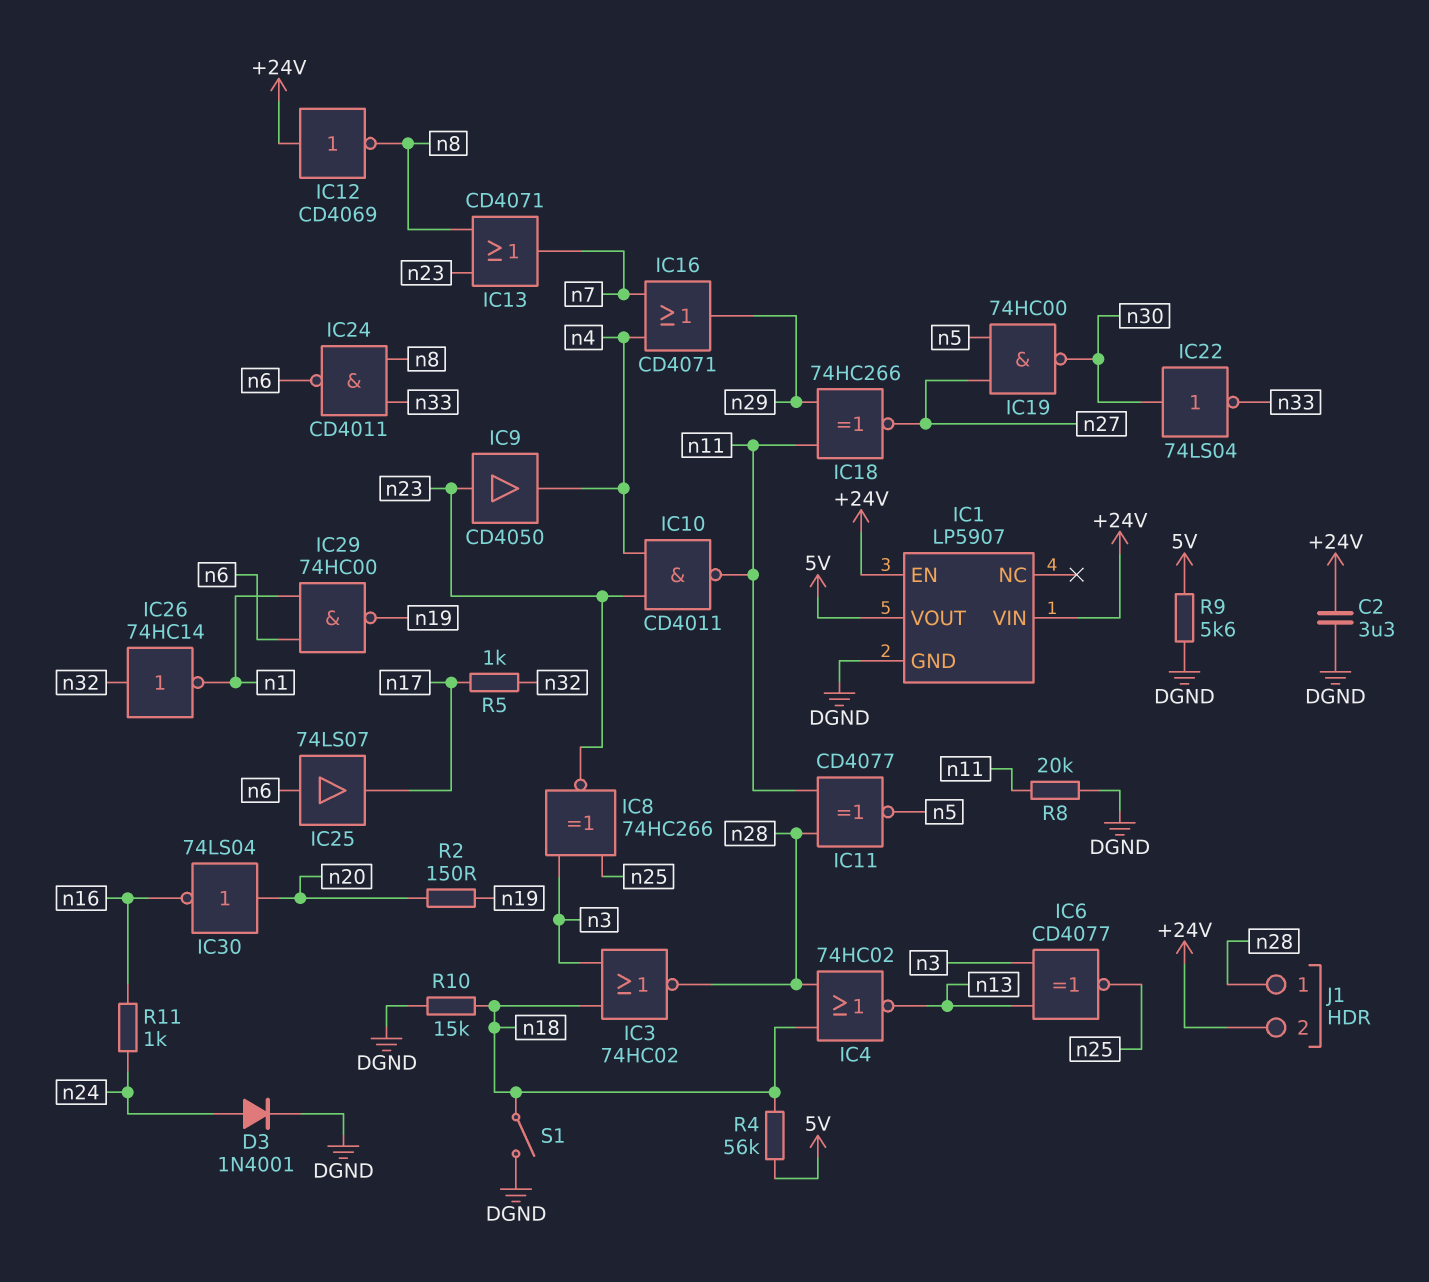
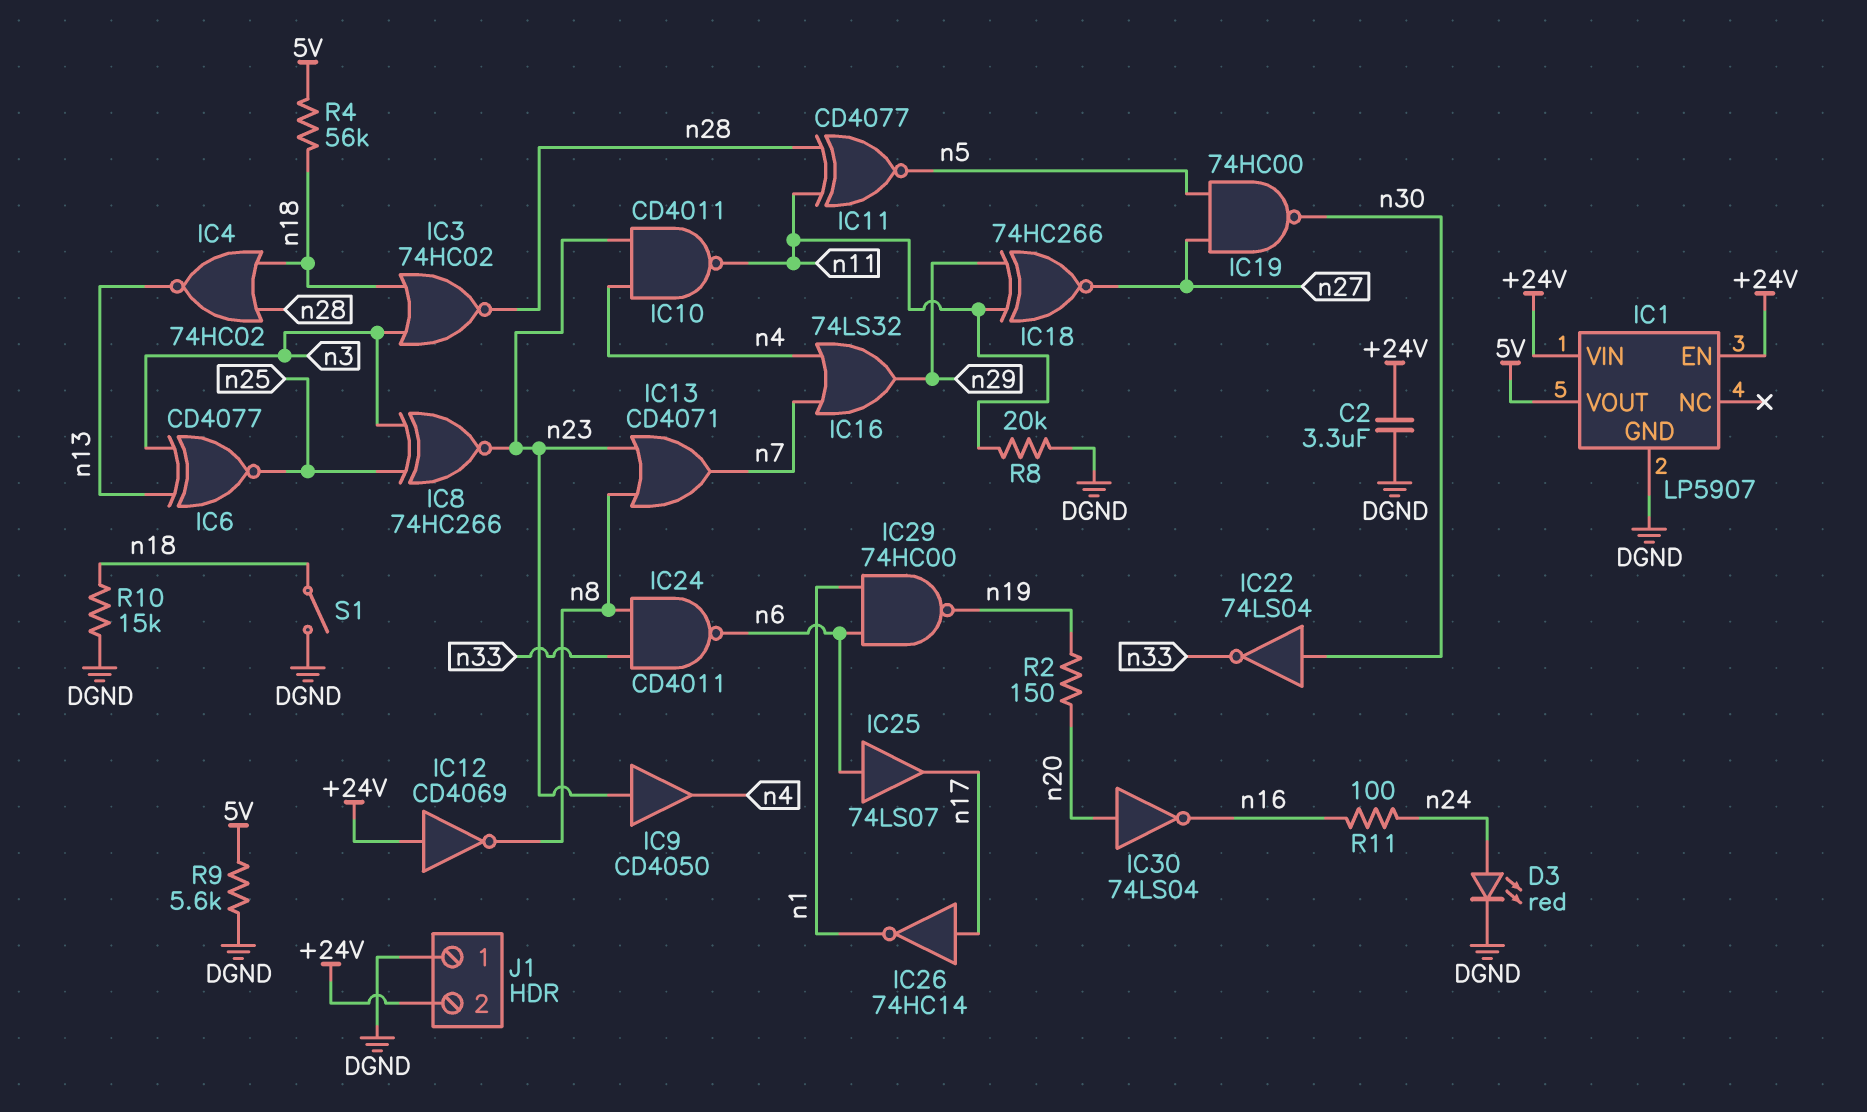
D3: diode 1N4001 (A n24, K DGND) -> LED red (A n24, K DGND)
IC16: OR CD4071 (in n4, in n7, out n29) -> OR 74LS32 (in n4, in n7, out n29)
IC26: NOT 74HC14 (in n32, out n1) -> NOT 74HC14 (in n17, out n1)
J1 pin 1: n28 -> DGND
R5: 1k (n17, n32) -> none
R11: 1k (n16, n24) -> 100 (n16, n24)

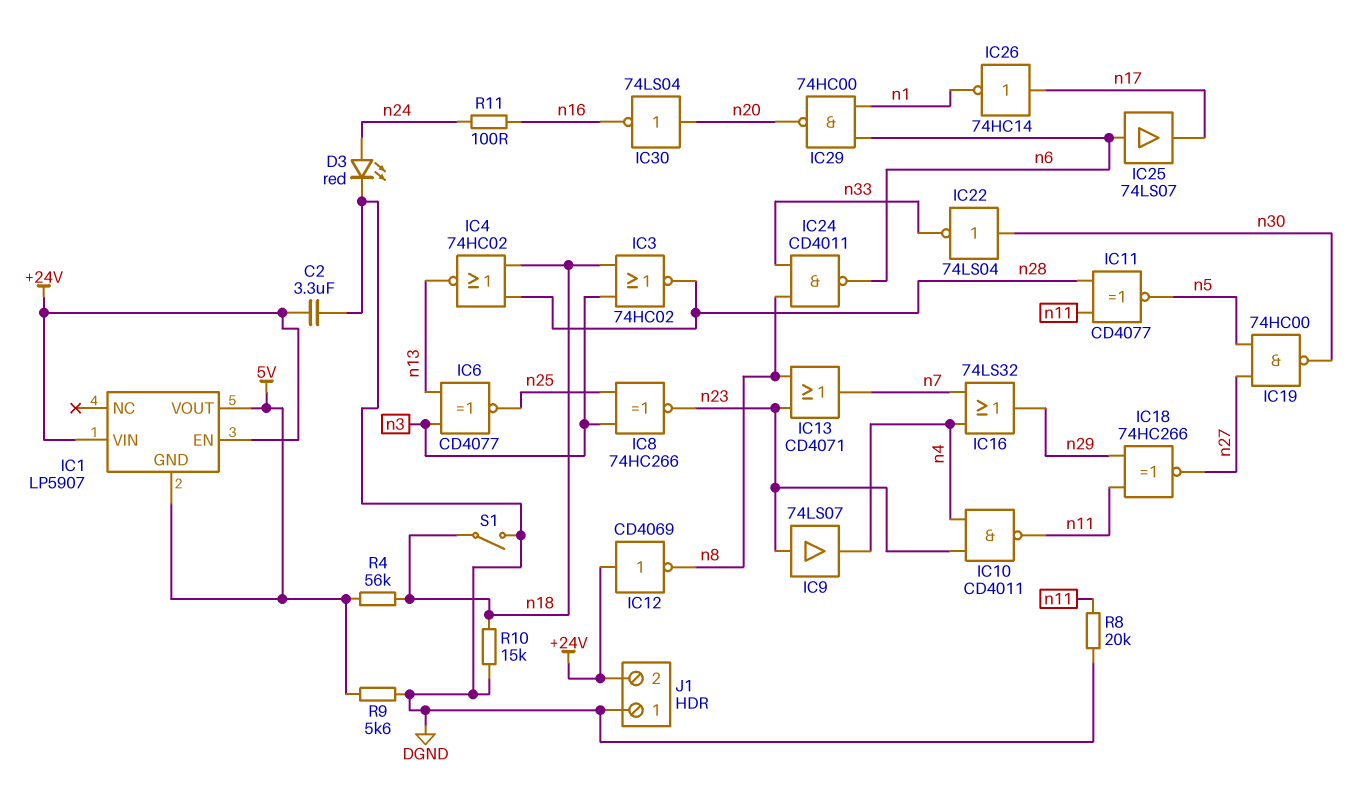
IC1 pin GND: DGND -> 5V
IC9: buffer CD4050 (in n23, out n4) -> buffer 74LS07 (in n23, out n4)
IC29: NAND 74HC00 (in n1, in n6, out n19) -> NAND 74HC00 (in n1, in n6, out n20)
R2: 150 (n19, n20) -> none

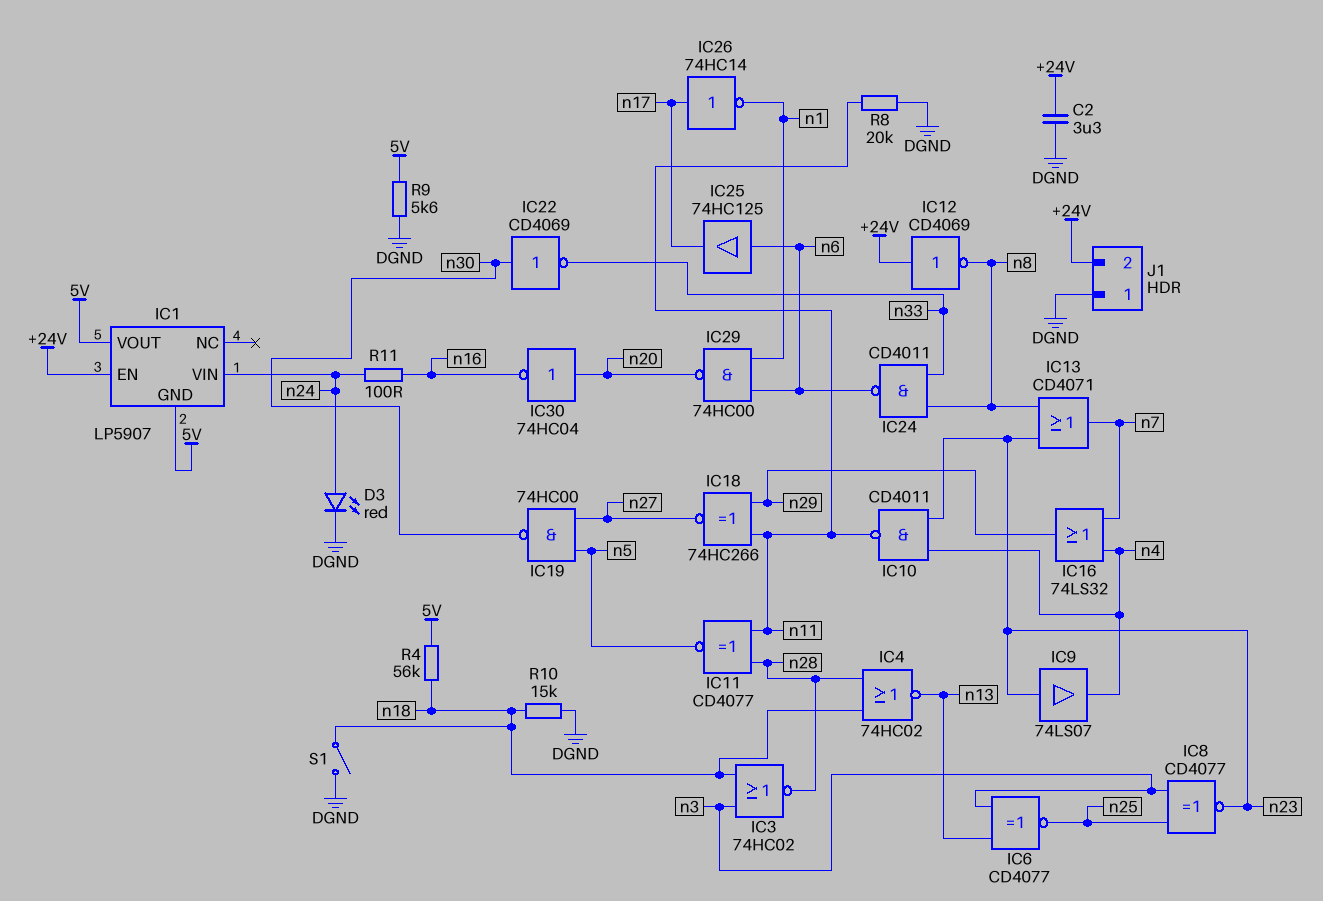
IC1 pin VIN: +24V -> n24
IC8: XNOR 74HC266 (in n3, in n25, out n23) -> XNOR CD4077 (in n3, in n25, out n23)
IC22: NOT 74LS04 (in n30, out n33) -> NOT CD4069 (in n30, out n33)
IC25: buffer 74LS07 (in n6, out n17) -> buffer 74HC125 (in n6, out n17)
IC30: NOT 74LS04 (in n20, out n16) -> NOT 74HC04 (in n20, out n16)

